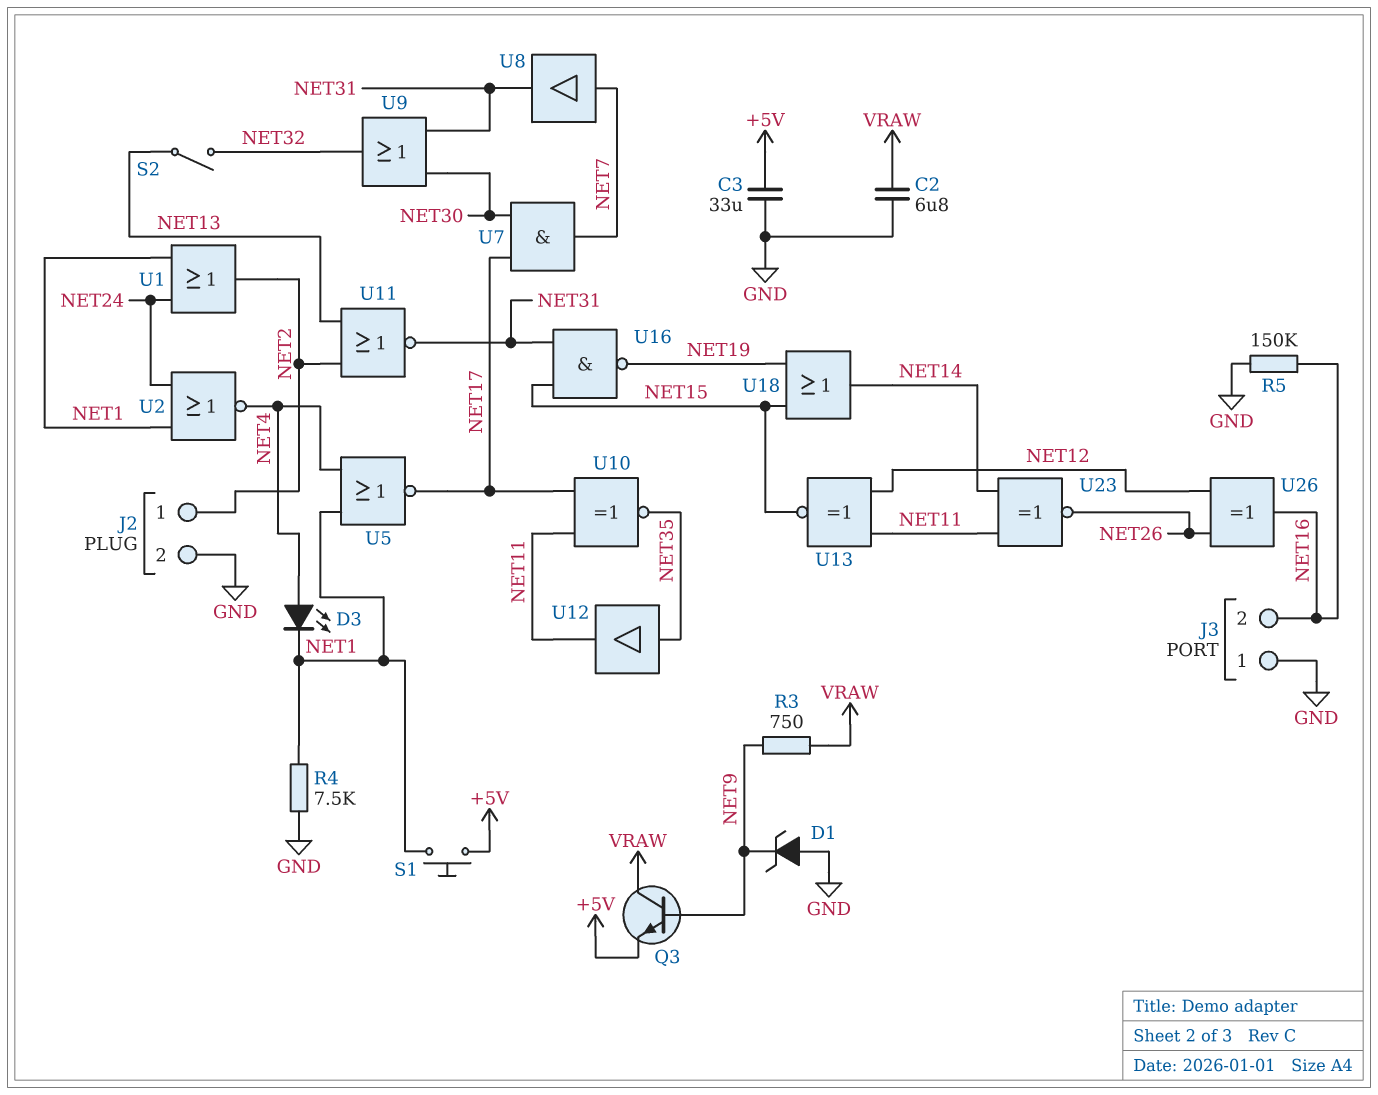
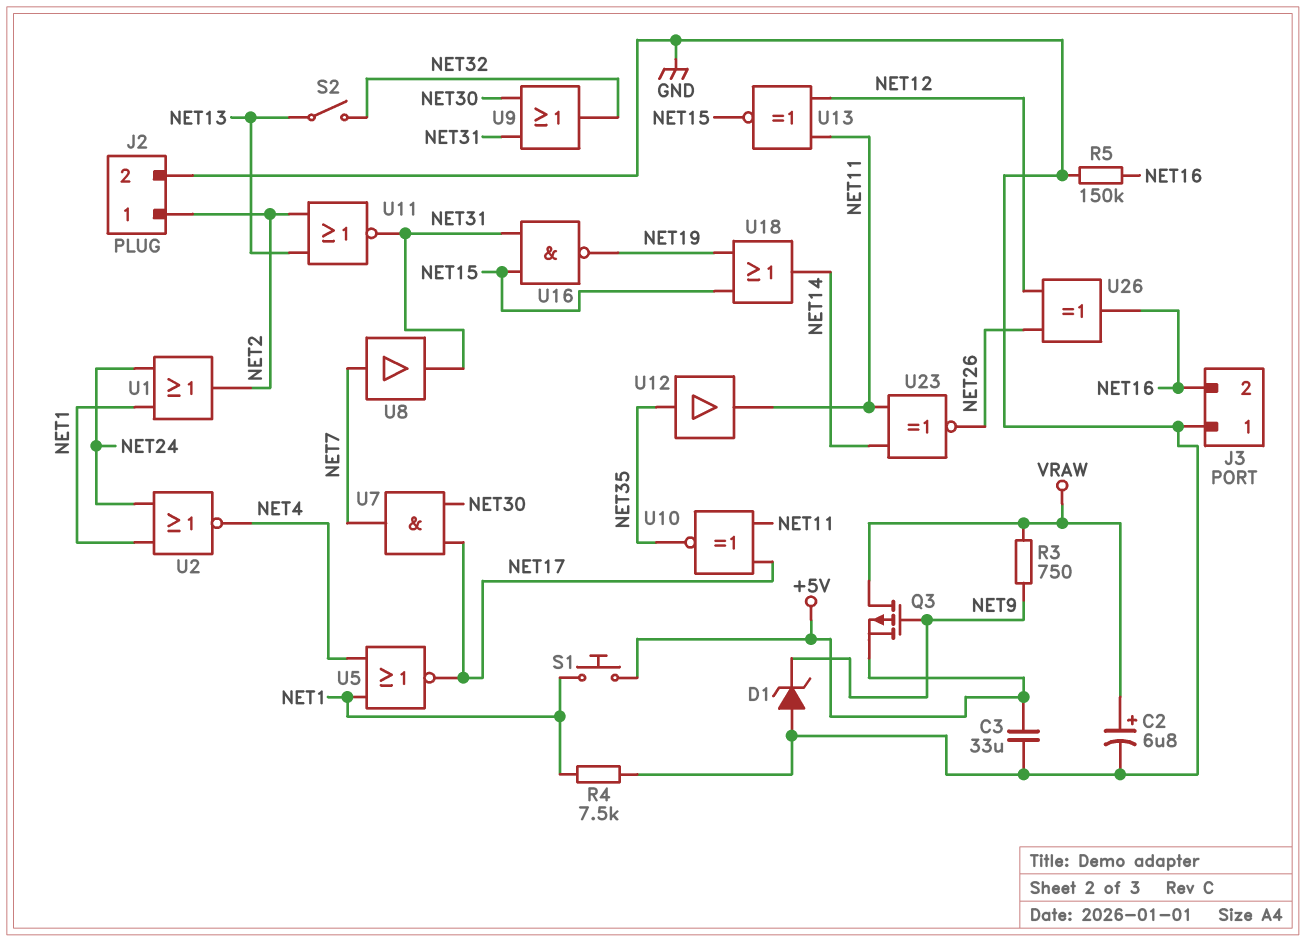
C2: 6.8uF (GND, VRAW) -> 6.8uF (plus VRAW, minus GND)
D3: LED (A NET4, K NET1) -> none
Q3: NPN (B NET9, C VRAW, E +5V) -> PMOS (G NET9, D VRAW, S +5V)

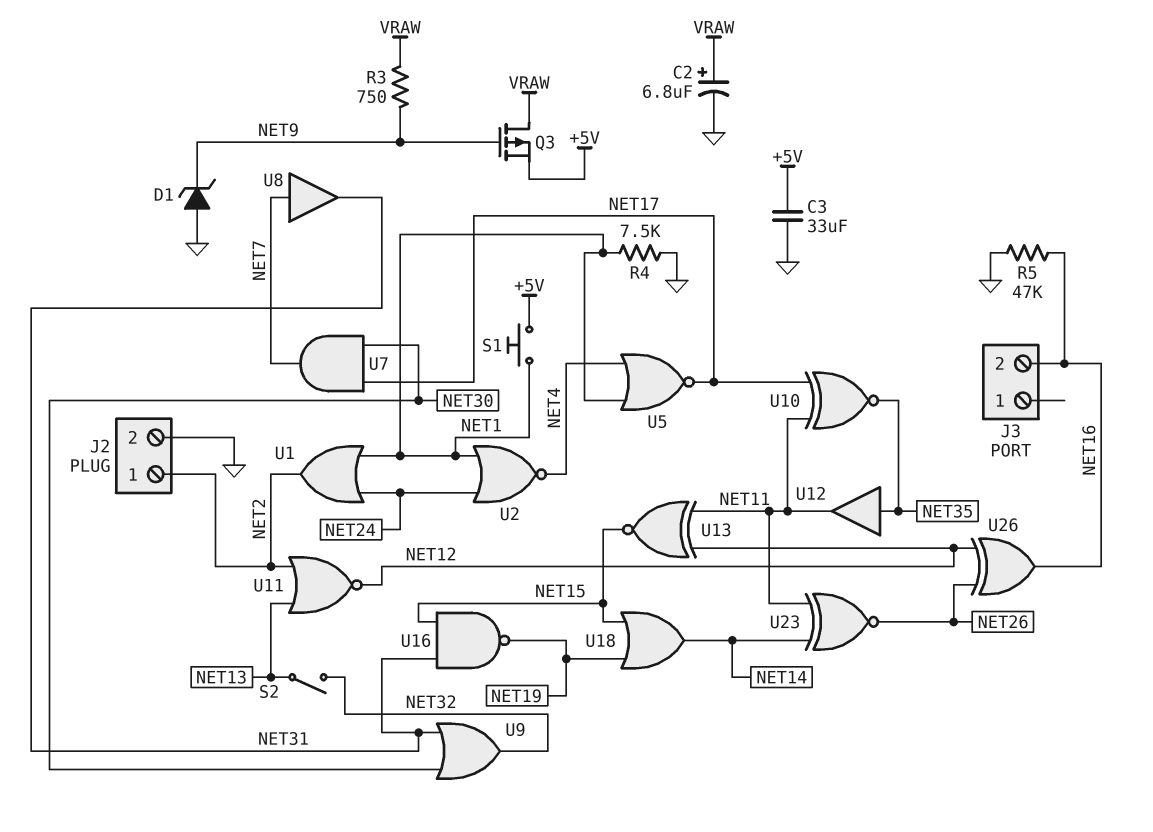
J3 pin 1: GND -> none
R5: 150k (GND, NET16) -> 47k (GND, NET16)
U11: NOR (in NET2, in NET13, out NET31) -> NOR (in NET2, in NET13, out NET12)

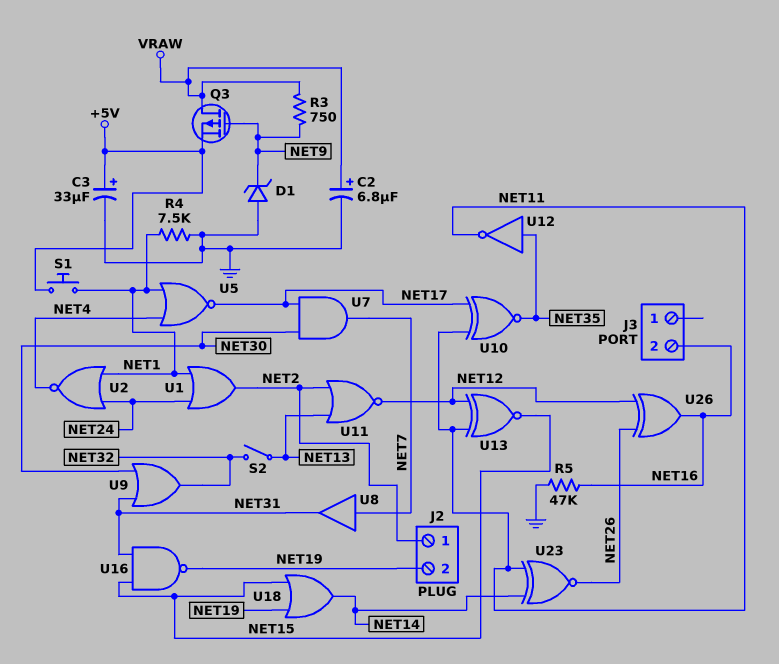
C3: 33uF (+5V, GND) -> 33uF (plus +5V, minus GND)
J2 pin 2: GND -> NET19
U12: buffer (in NET35, out NET11) -> NOT (in NET35, out NET11)

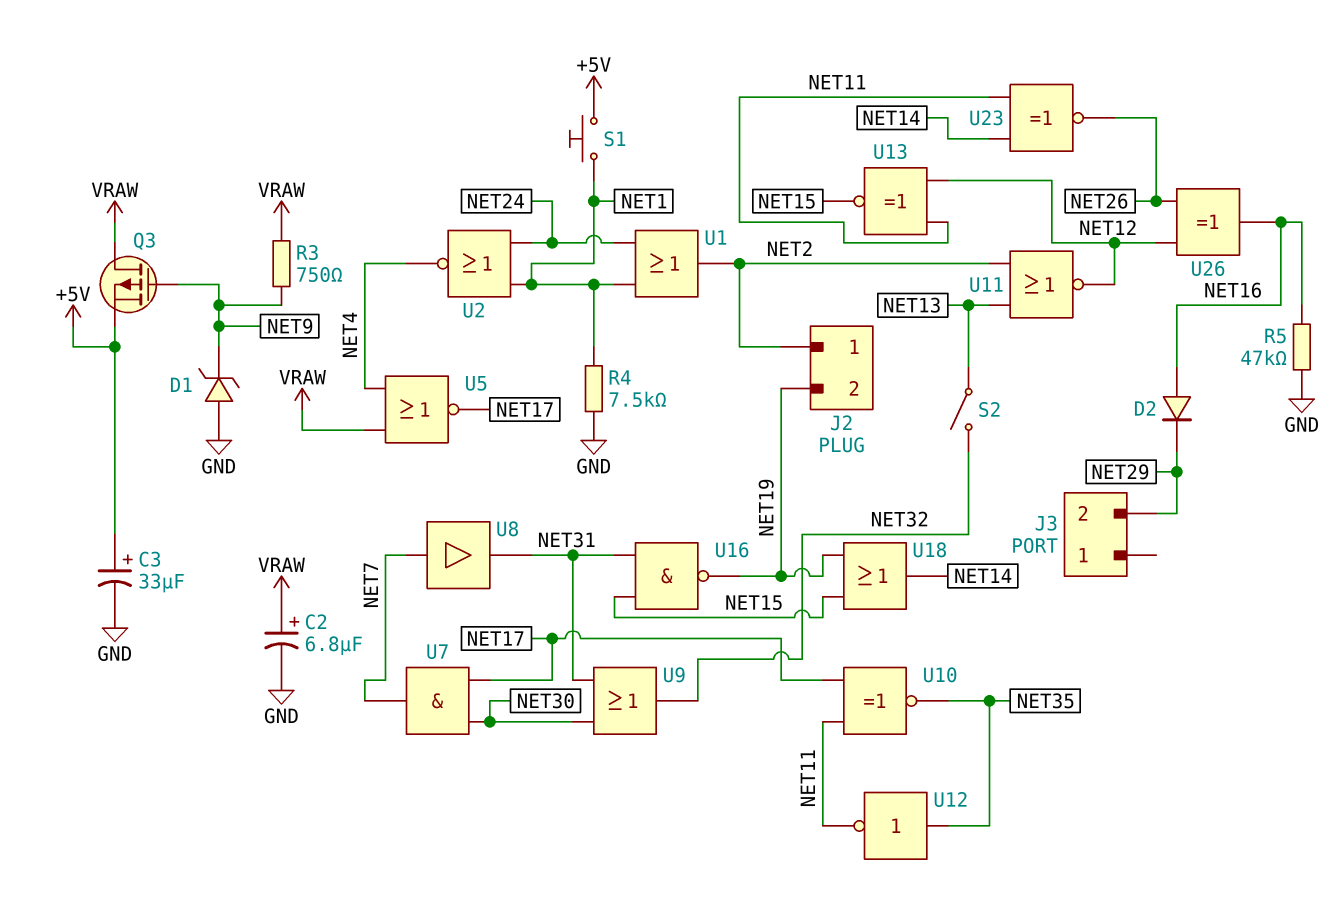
D2: none -> diode (A NET16, K NET29)
J3 pin 2: NET16 -> NET29
U5: NOR (in NET1, in NET4, out NET17) -> NOR (in NET4, in VRAW, out NET17)

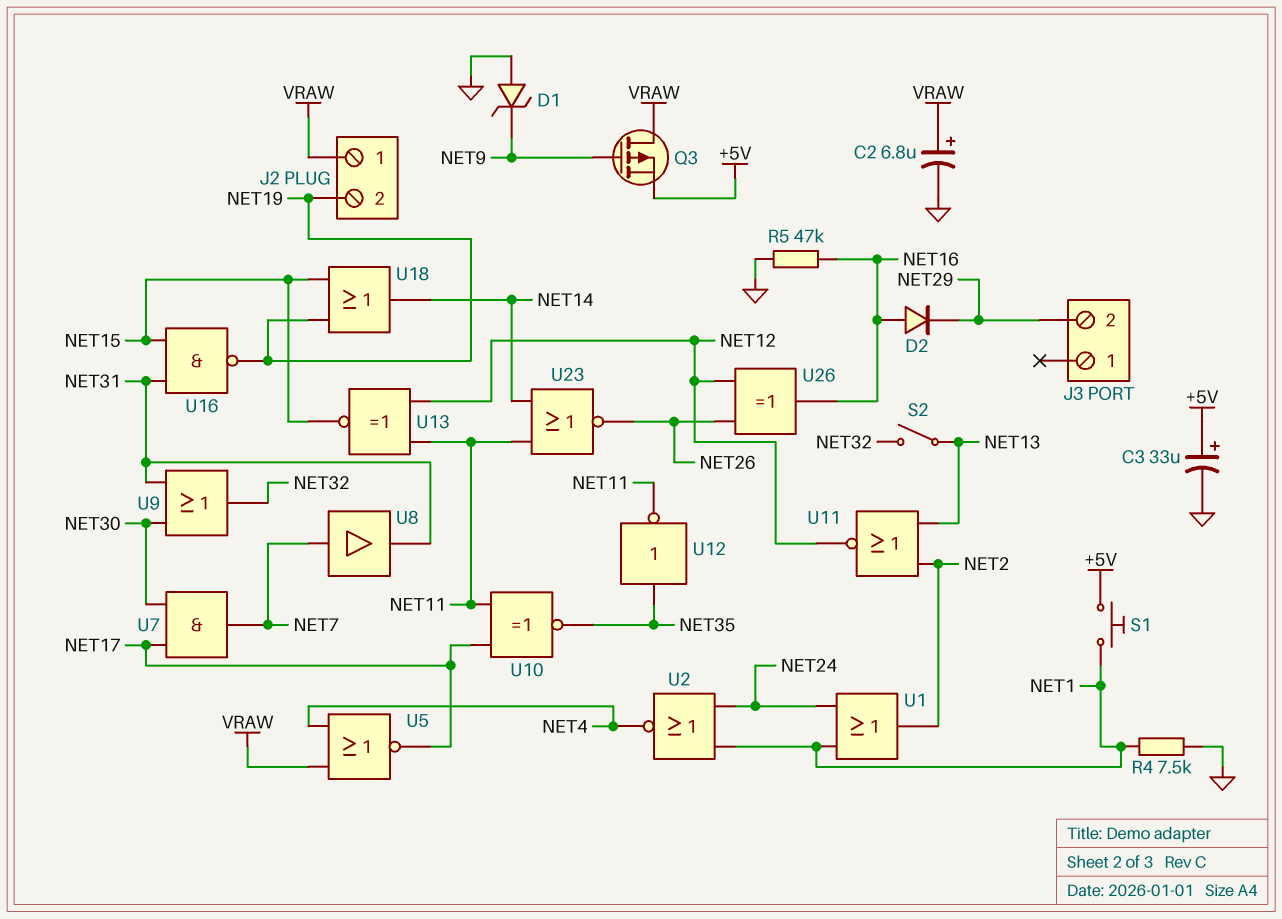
J2 pin 1: NET2 -> VRAW
R3: 750 (NET9, VRAW) -> none
U23: XNOR (in NET11, in NET14, out NET26) -> NOR (in NET11, in NET14, out NET26)

